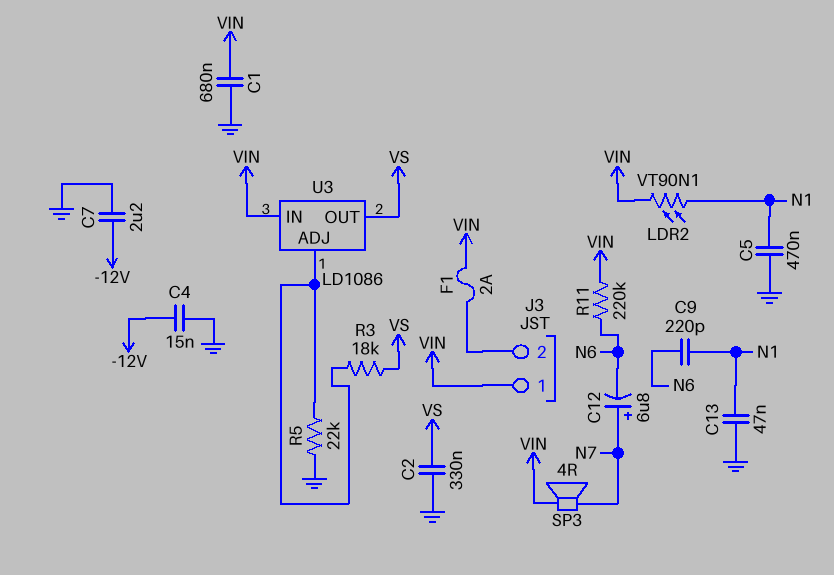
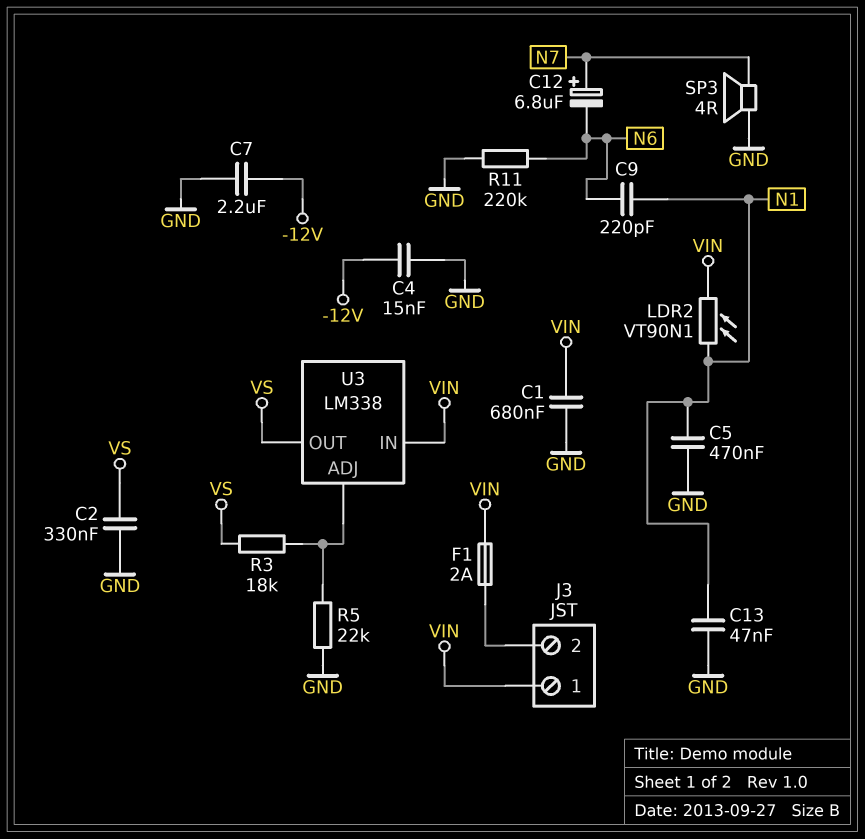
R11: 220k (N6, VIN) -> 220k (GND, N6)
SP3: speaker 4R (N7, VIN) -> speaker 4R (GND, N7)
U3: LD1086 -> LM338

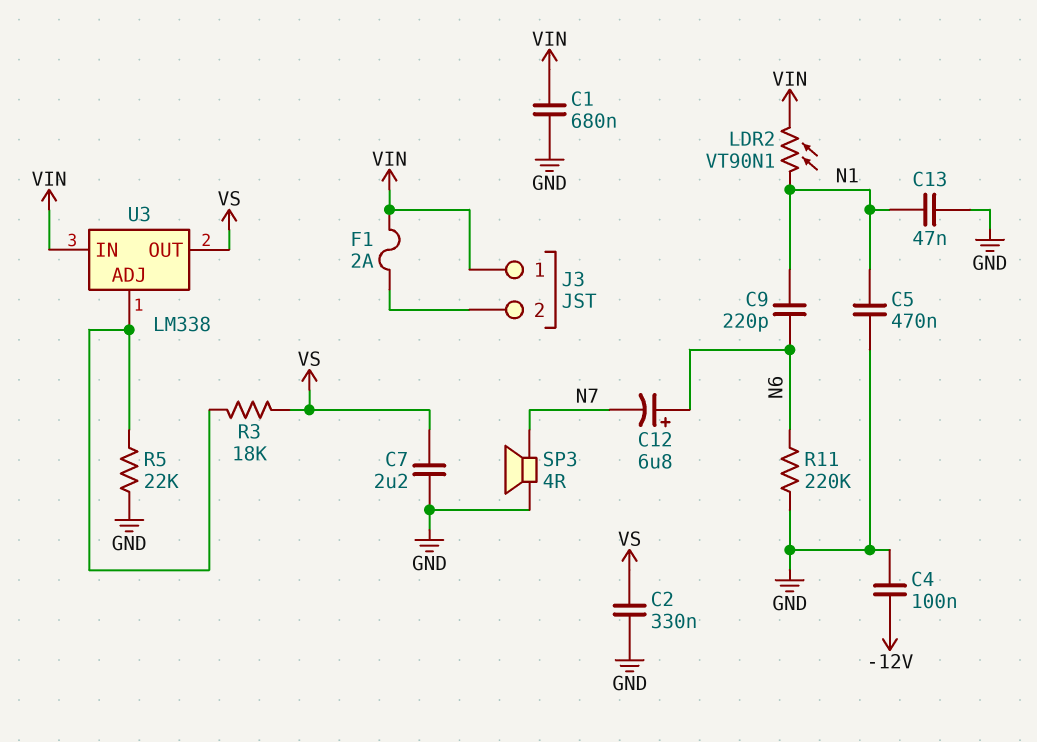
C4: 15nF (-12V, GND) -> 100nF (-12V, GND)
C7: 2.2uF (-12V, GND) -> 2.2uF (GND, VS)
C12: 6.8uF (plus N7, minus N6) -> 6.8uF (plus N6, minus N7)

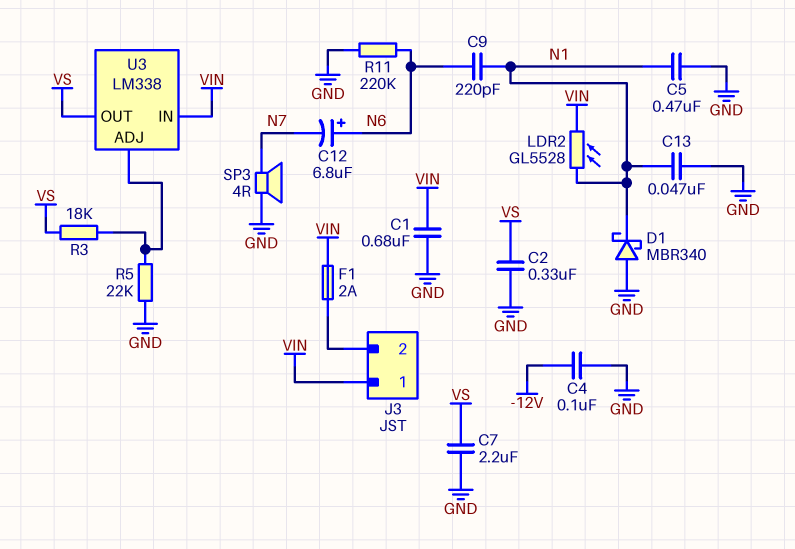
D1: none -> schottky MBR340 (A GND, K N1)
LDR2: VT90N1 (N1, VIN) -> GL5528 (N1, VIN)

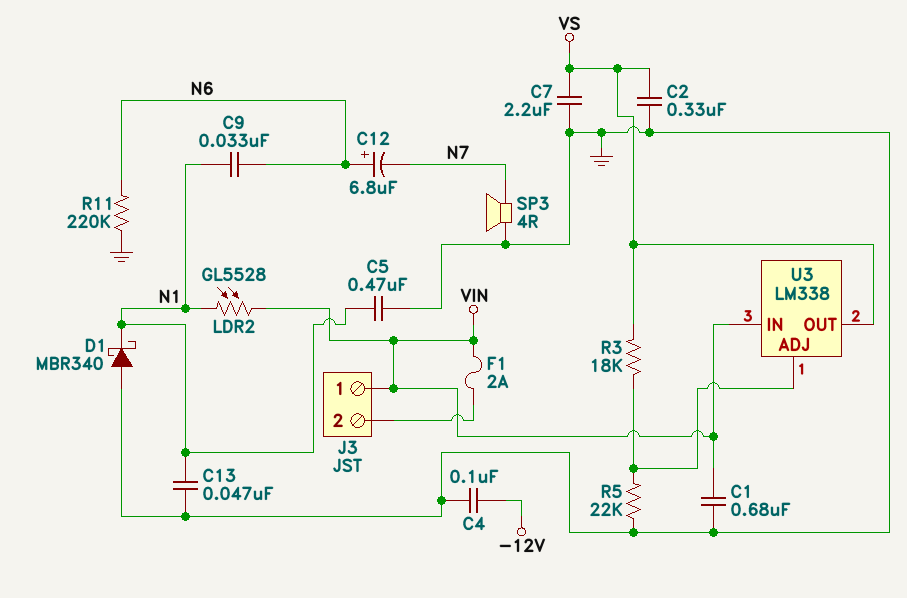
C9: 220pF (N1, N6) -> 33nF (N1, N6)

